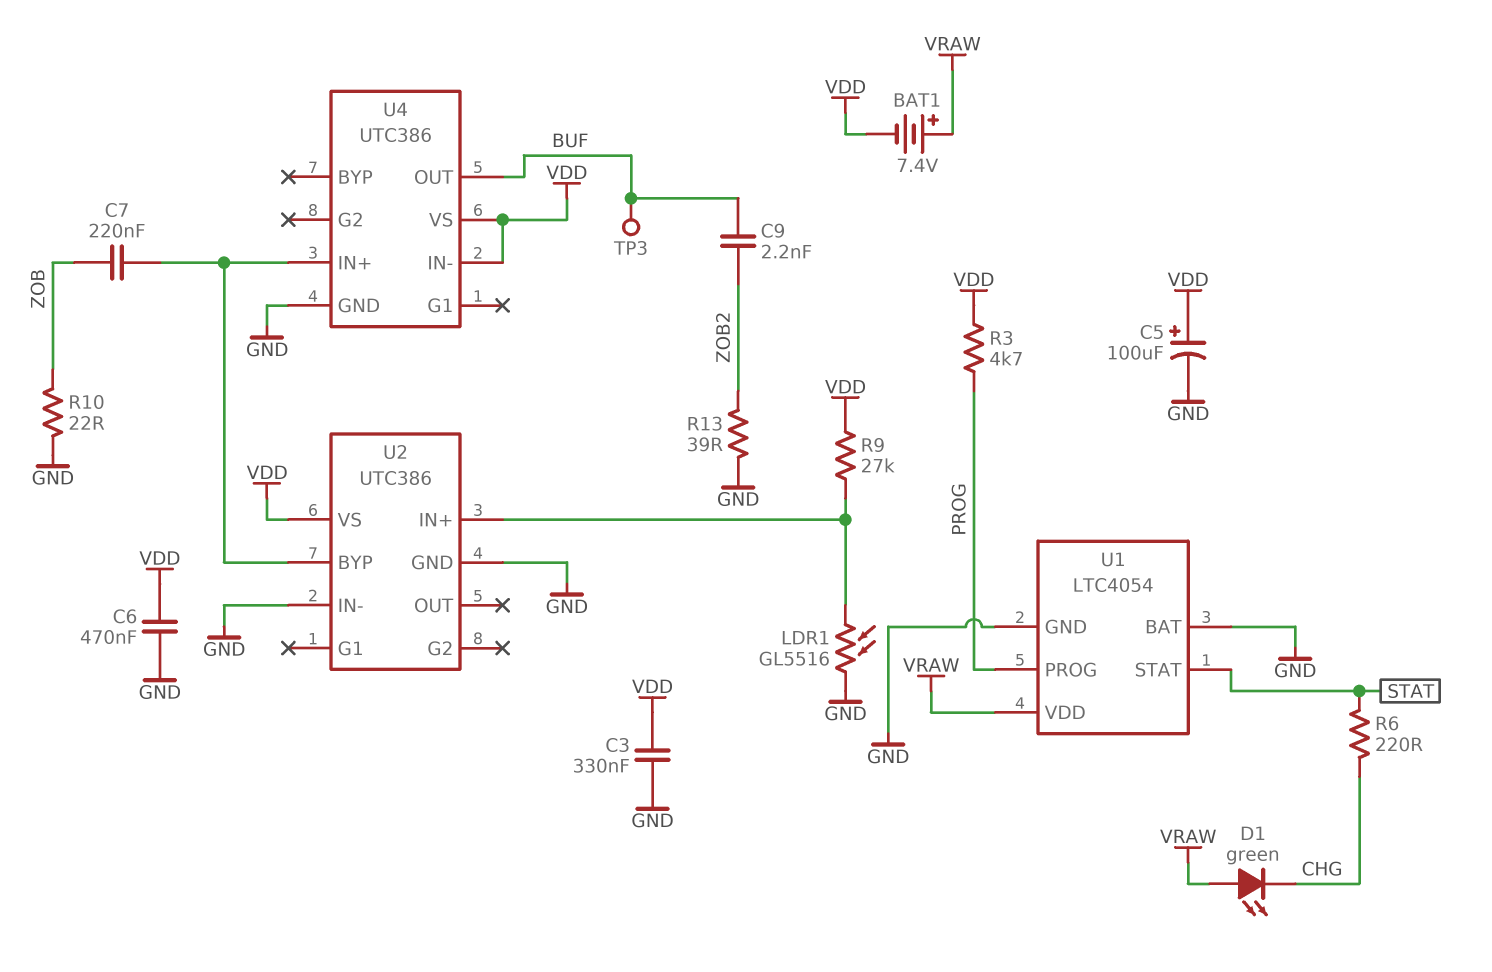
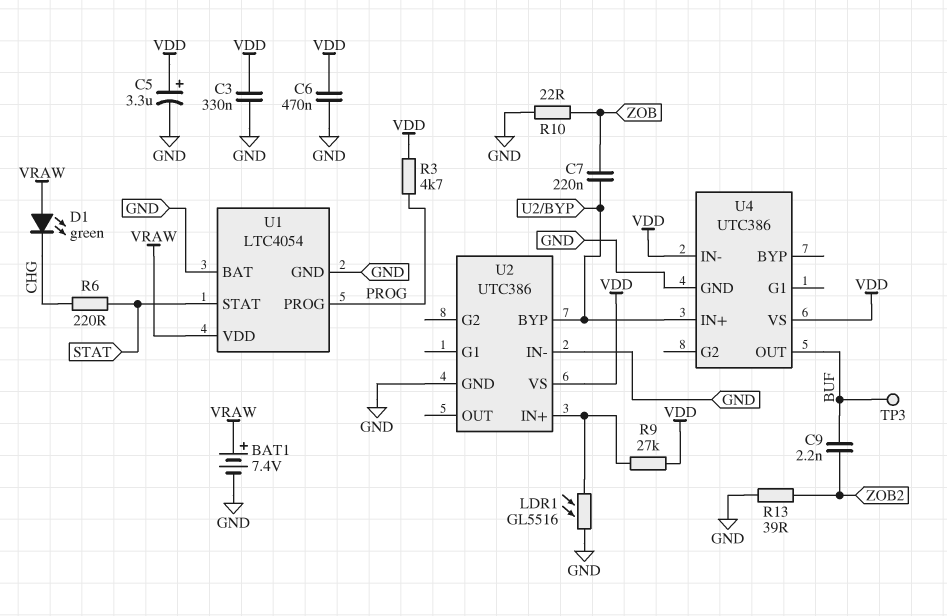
BAT1: 7.4V (plus VRAW, minus VDD) -> 7.4V (plus VRAW, minus GND)
C5: 100uF (plus VDD, minus GND) -> 3.3uF (plus VDD, minus GND)

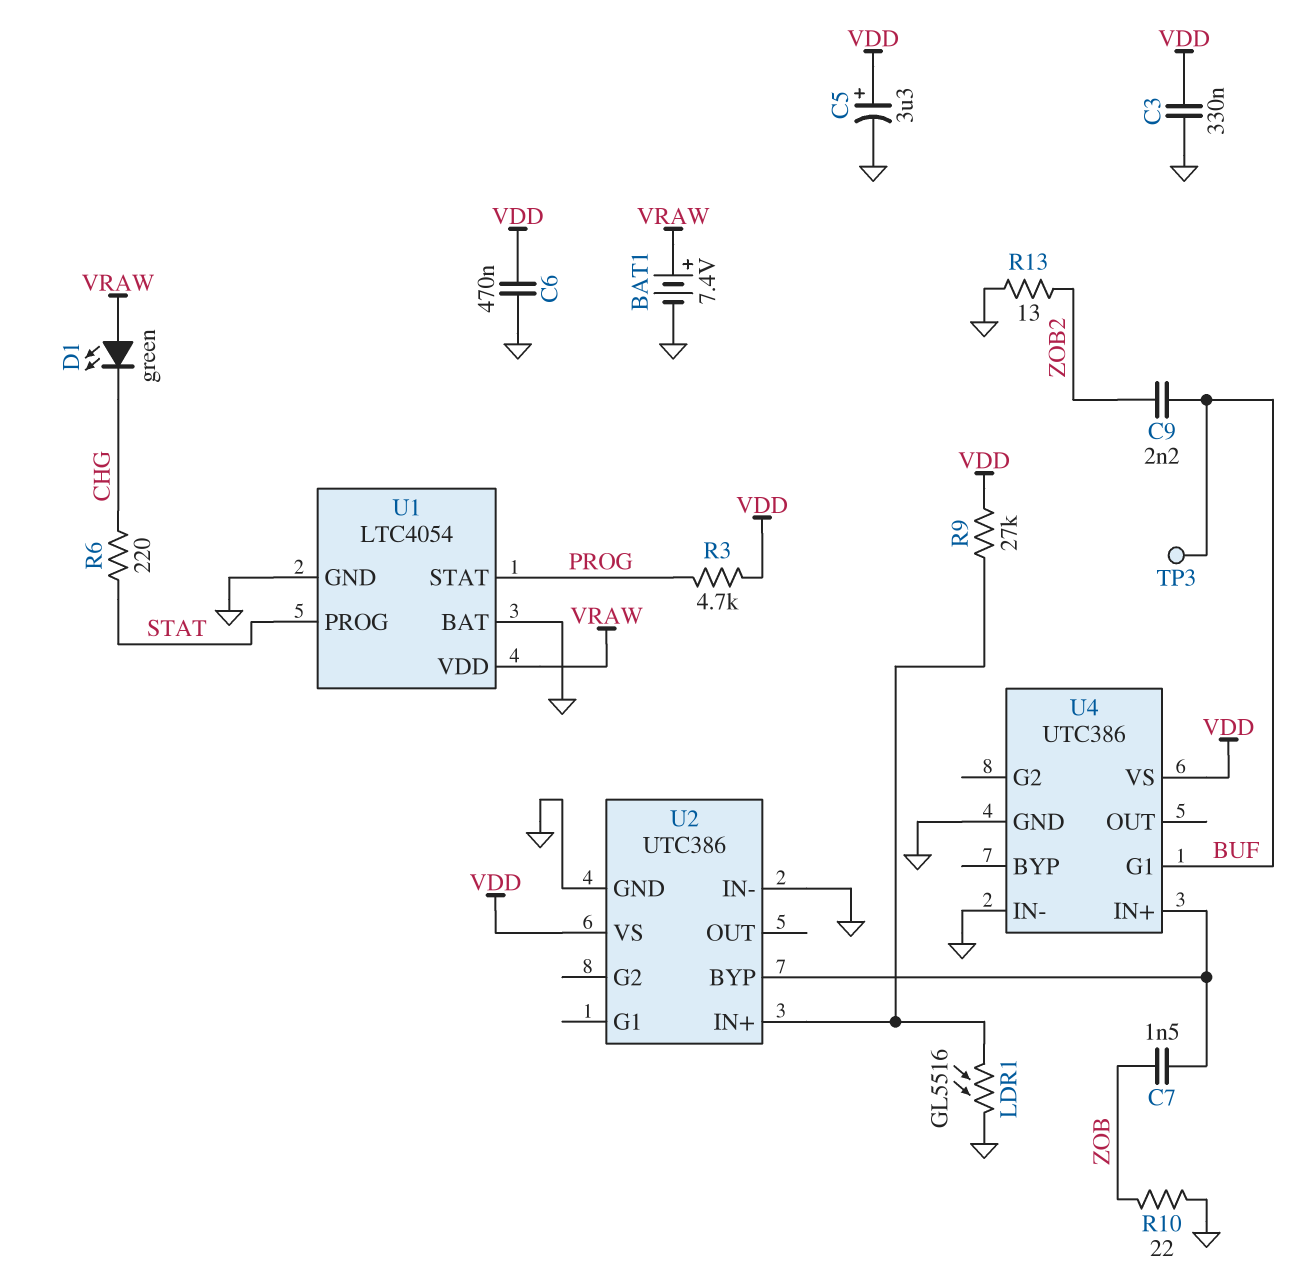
C7: 220nF (U2/BYP, ZOB) -> 1.5nF (U2/BYP, ZOB)
R13: 39 (GND, ZOB2) -> 13 (GND, ZOB2)
U1 pin PROG: PROG -> STAT
U1 pin STAT: STAT -> PROG
U4 pin G1: none -> BUF
U4 pin IN-: VDD -> GND
U4 pin OUT: BUF -> none

